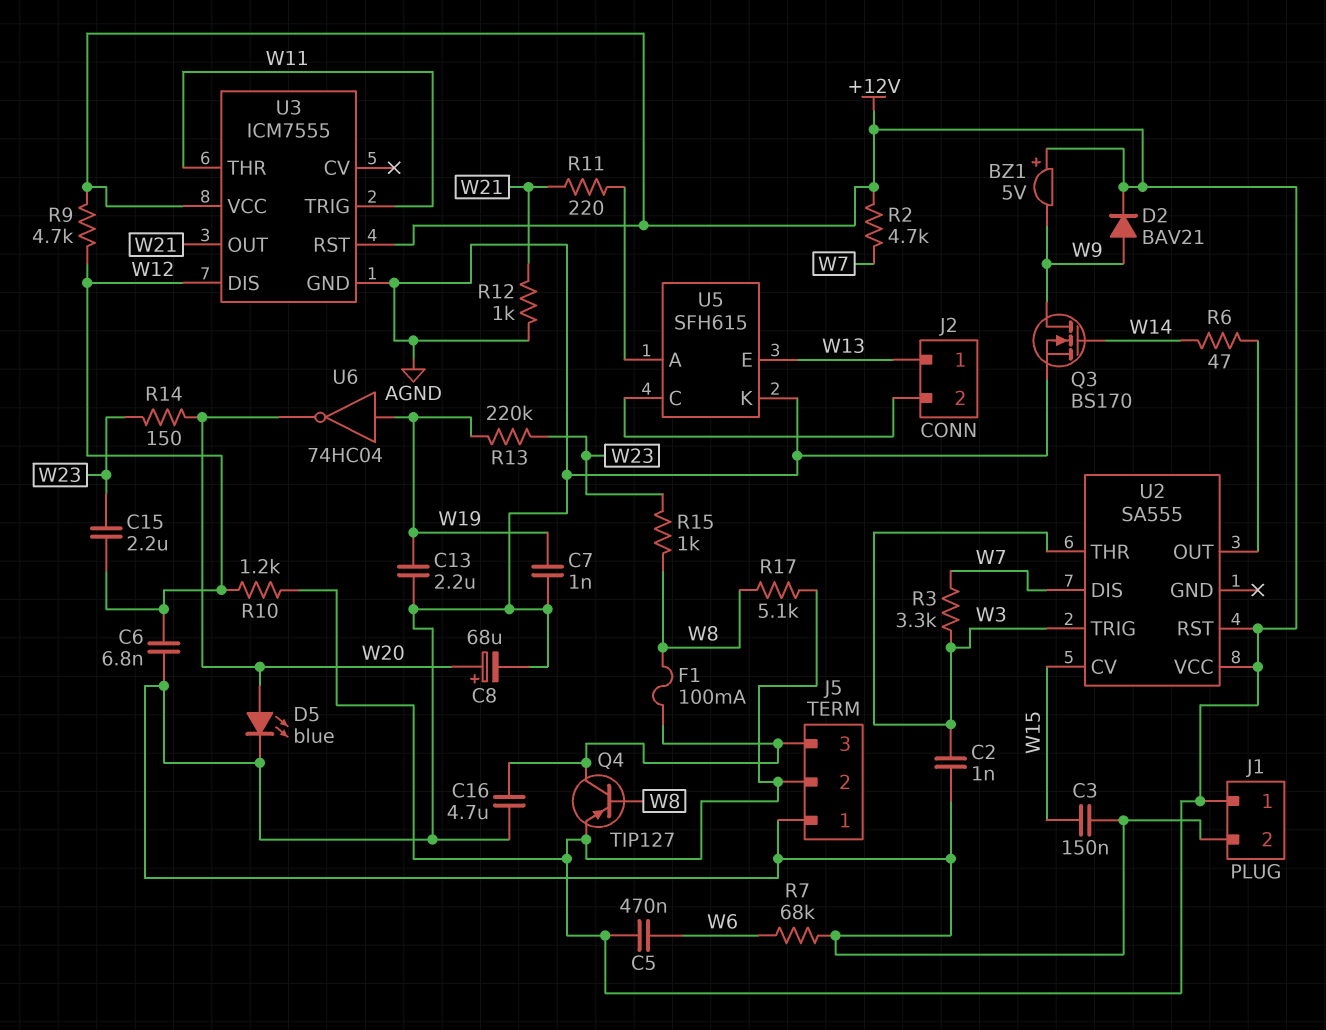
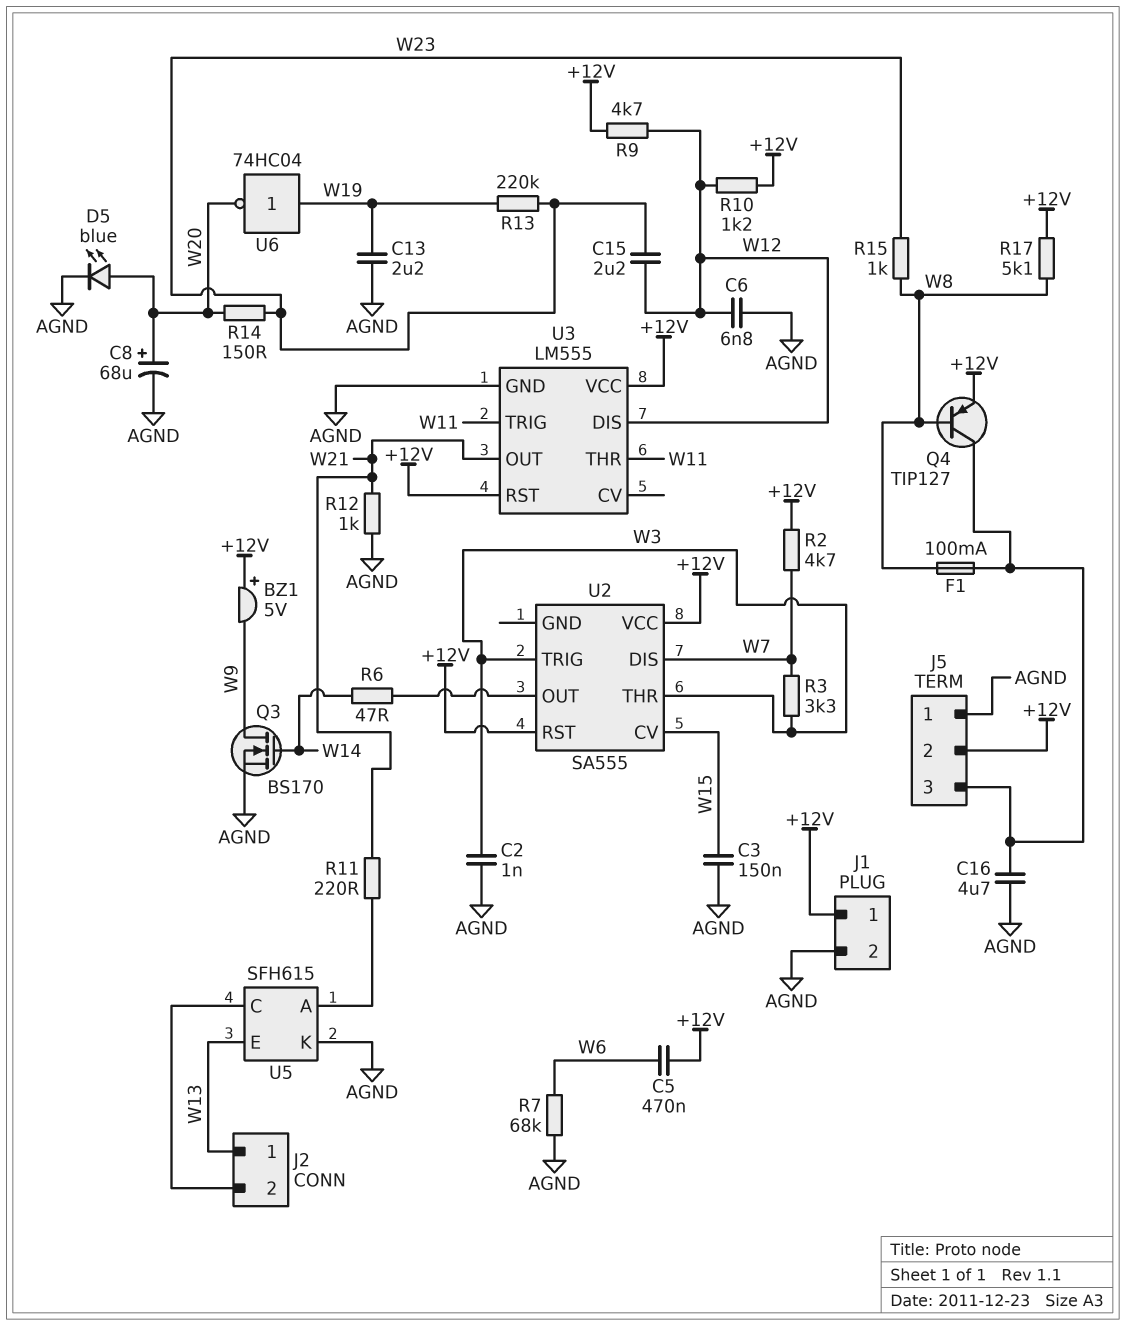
C7: 1nF (AGND, W19) -> none
D2: diode BAV21 (A W9, K +12V) -> none
U3: ICM7555 -> LM555

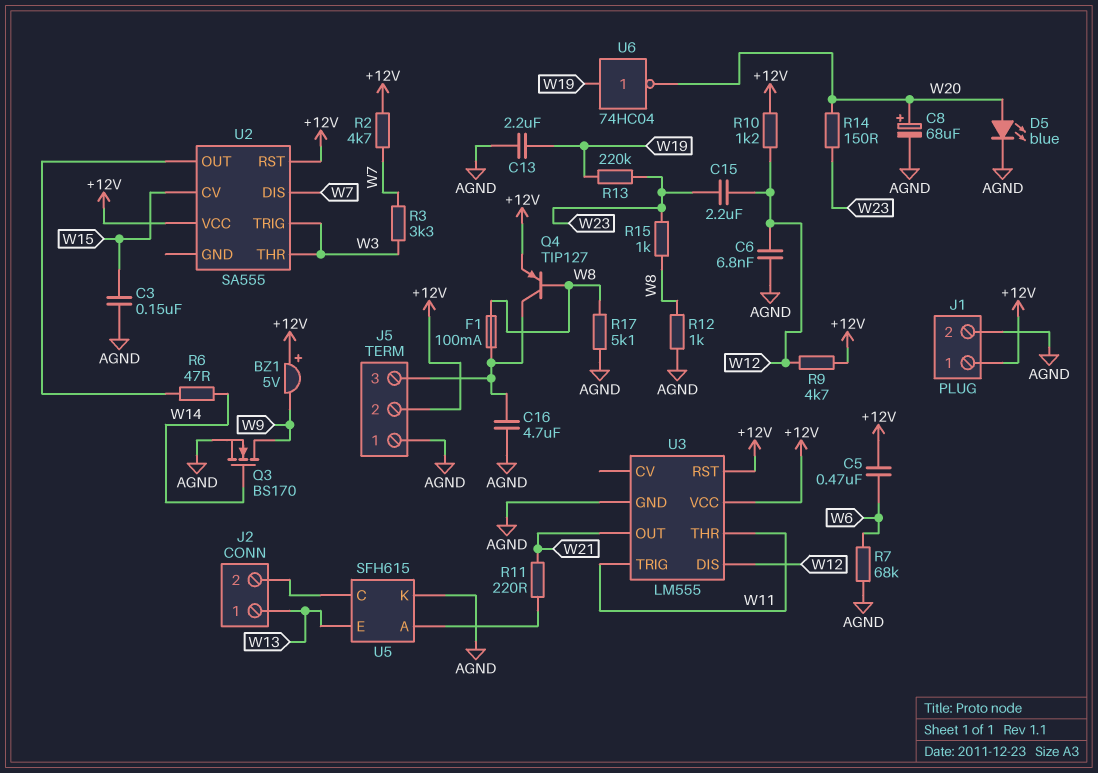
C2: 1nF (AGND, W3) -> none
R12: 1k (AGND, W21) -> 1k (AGND, W8)
R17: 5.1k (+12V, W8) -> 5.1k (AGND, W8)

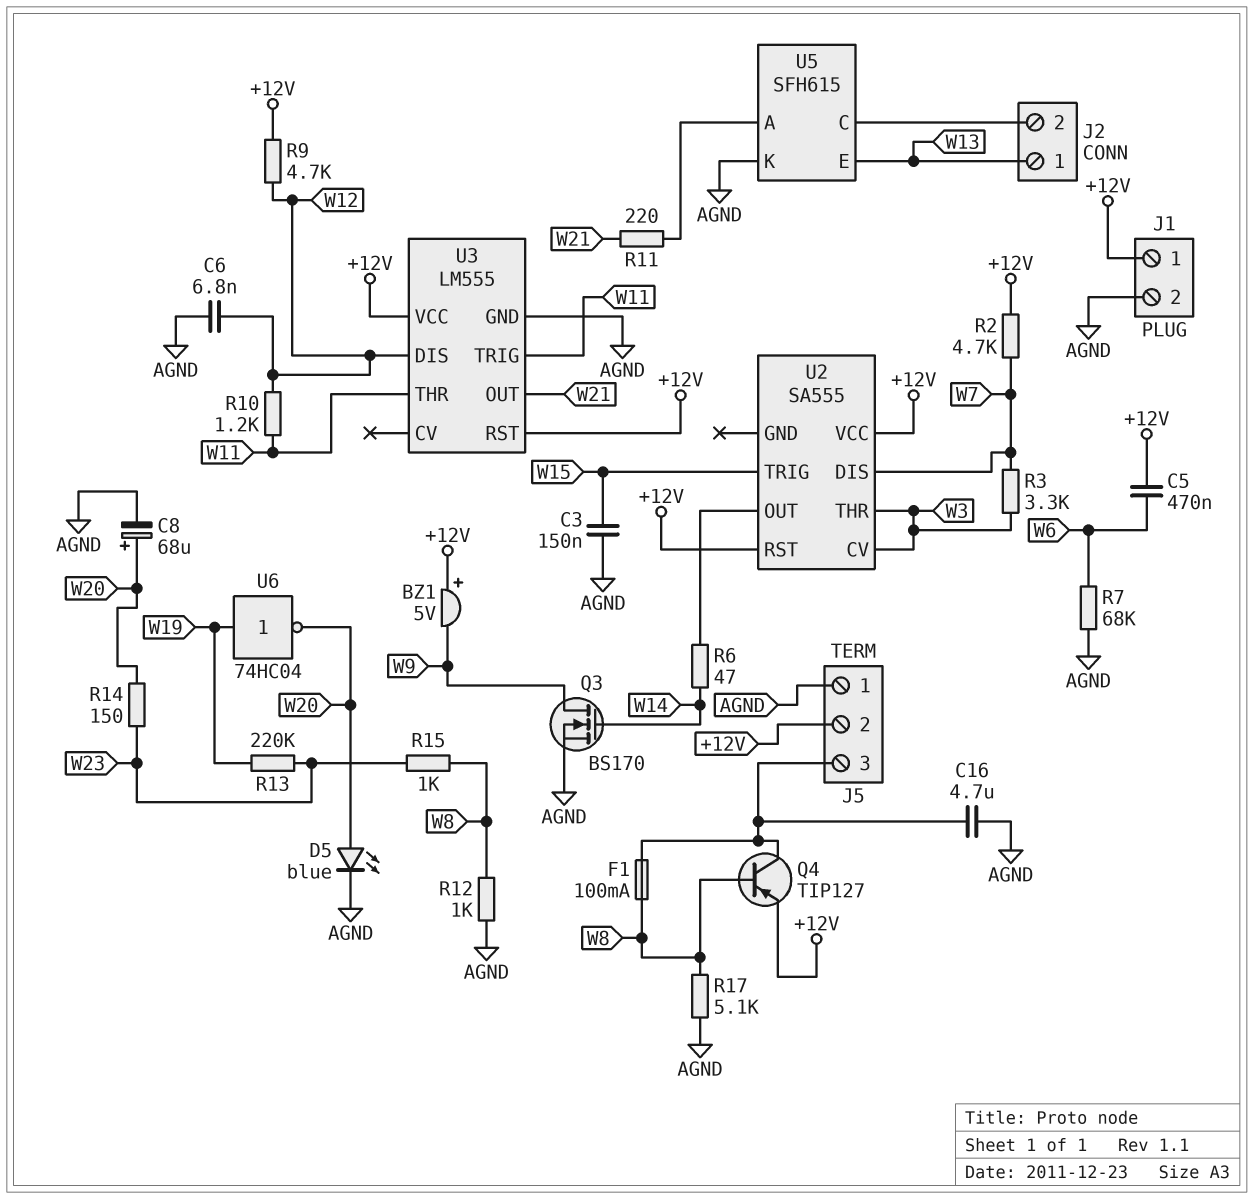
C13: 2.2uF (AGND, W19) -> none
C15: 2.2uF (W12, W23) -> none
R10: 1.2k (+12V, W12) -> 1.2k (W11, W12)
U2 pin CV: W15 -> W3
U2 pin TRIG: W3 -> W15

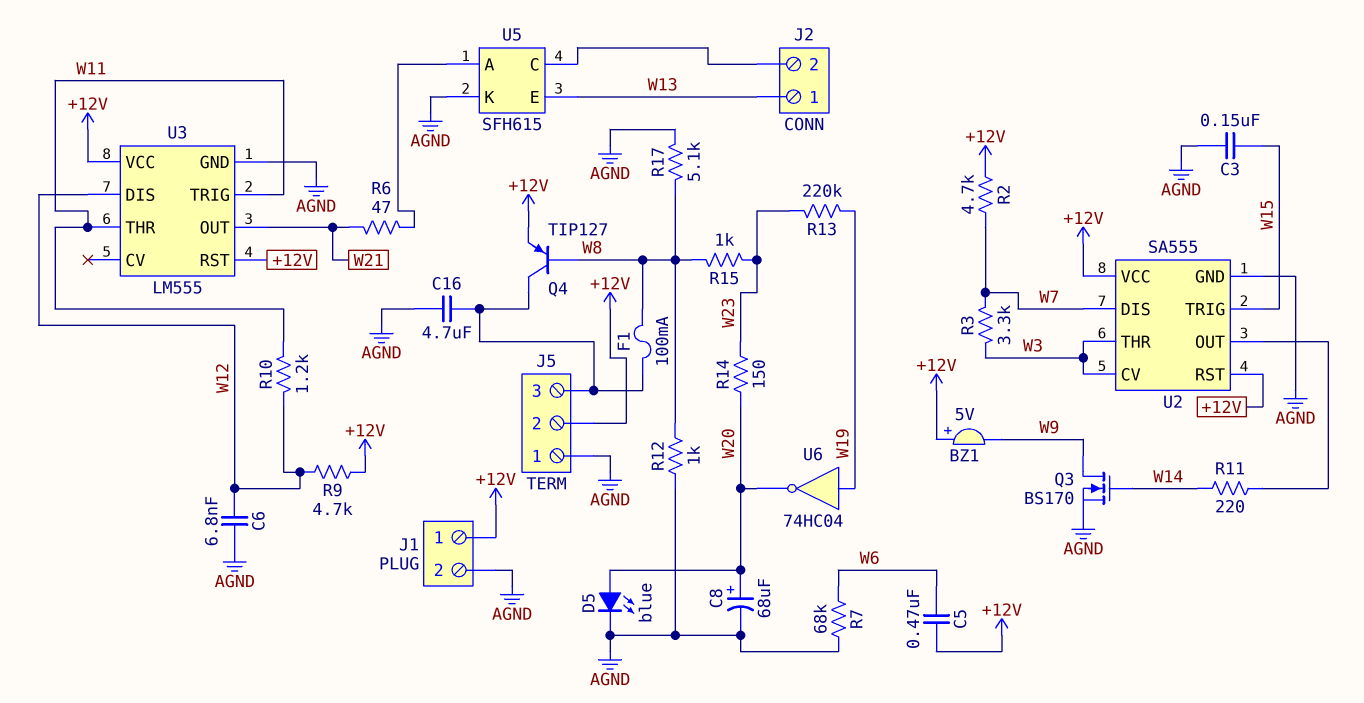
R6: 47 (U2/OUT, W14) -> 47 (U5/A, W21)
R11: 220 (U5/A, W21) -> 220 (U2/OUT, W14)
U2 pin GND: none -> AGND

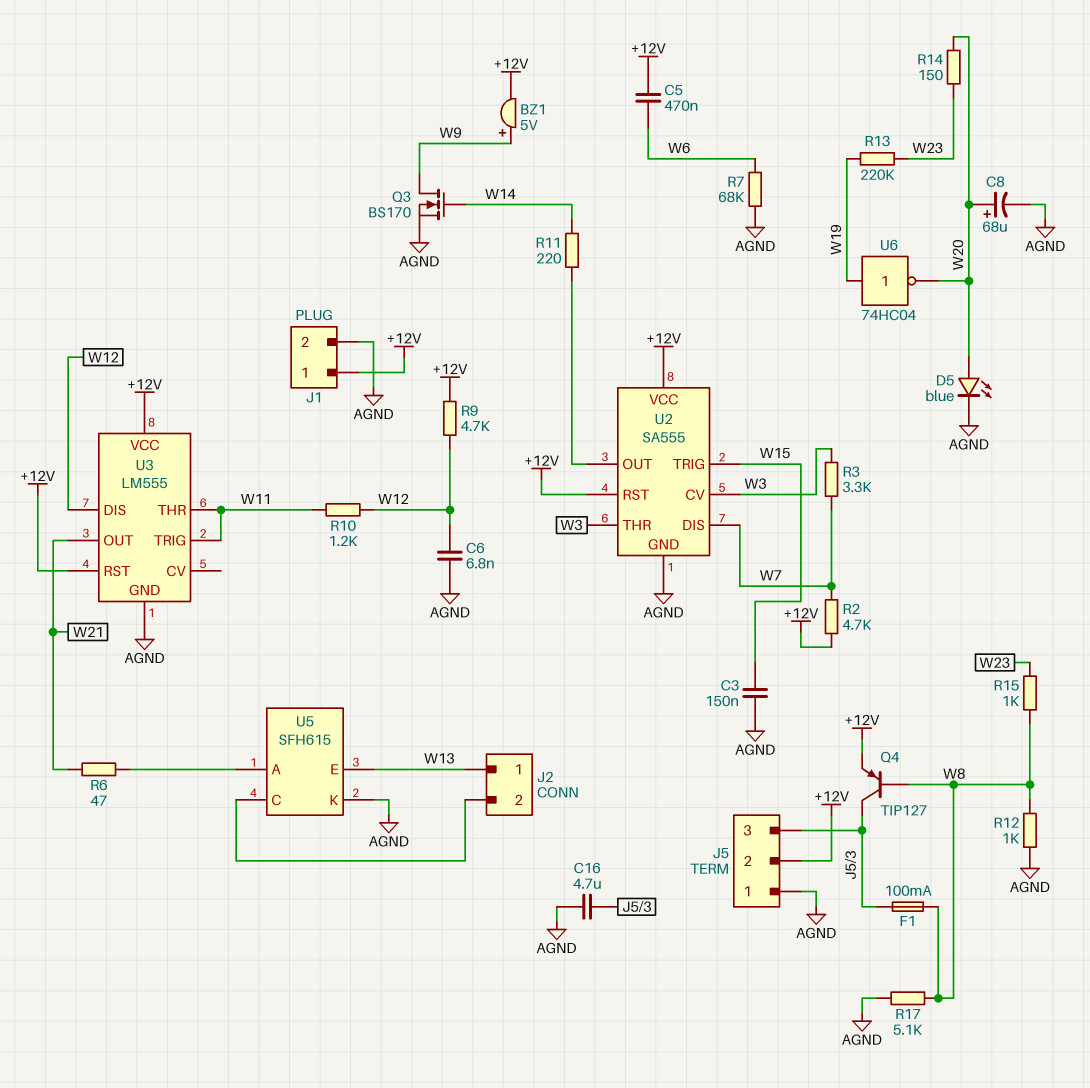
BZ1: buzzer 5V (plus +12V, minus W9) -> buzzer 5V (plus W9, minus +12V)

